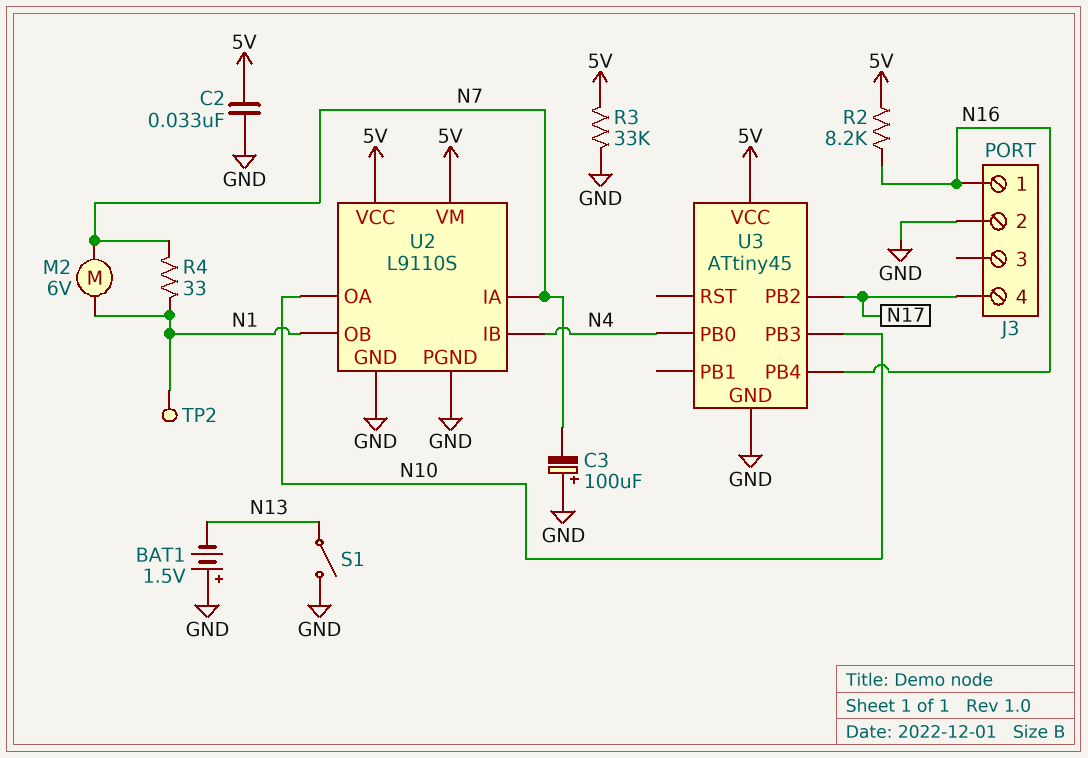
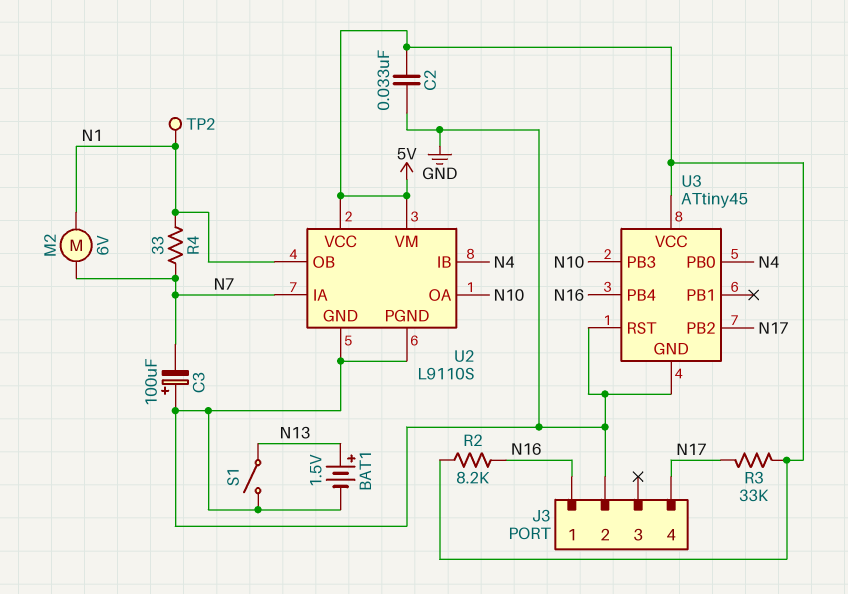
BAT1: 1.5V (plus GND, minus N13) -> 1.5V (plus N13, minus GND)
R3: 33k (5V, GND) -> 33k (5V, N17)
U3 pin RST: none -> GND

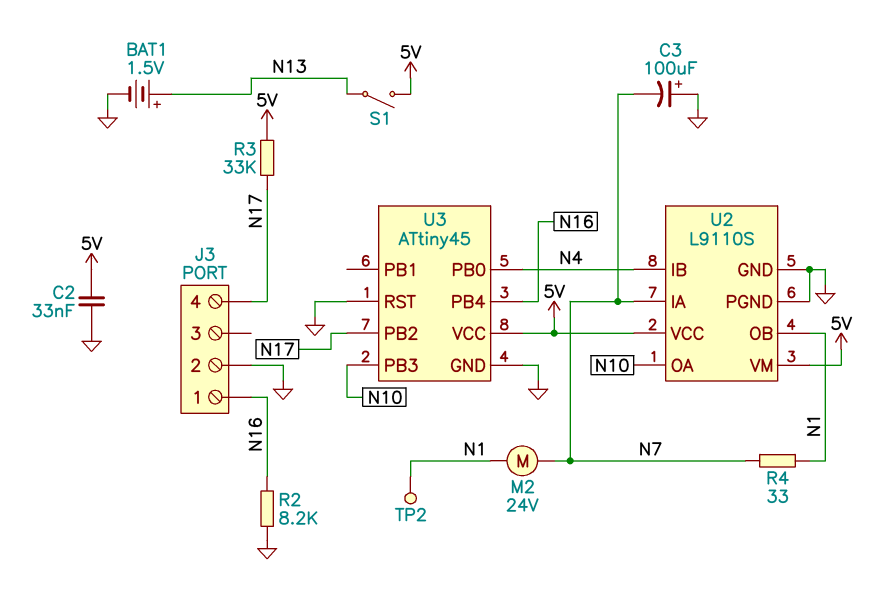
M2: motor 6V (N1, N7) -> motor 24V (N1, N7)
R2: 8.2k (5V, N16) -> 8.2k (GND, N16)
S1: switch (GND, N13) -> switch (5V, N13)

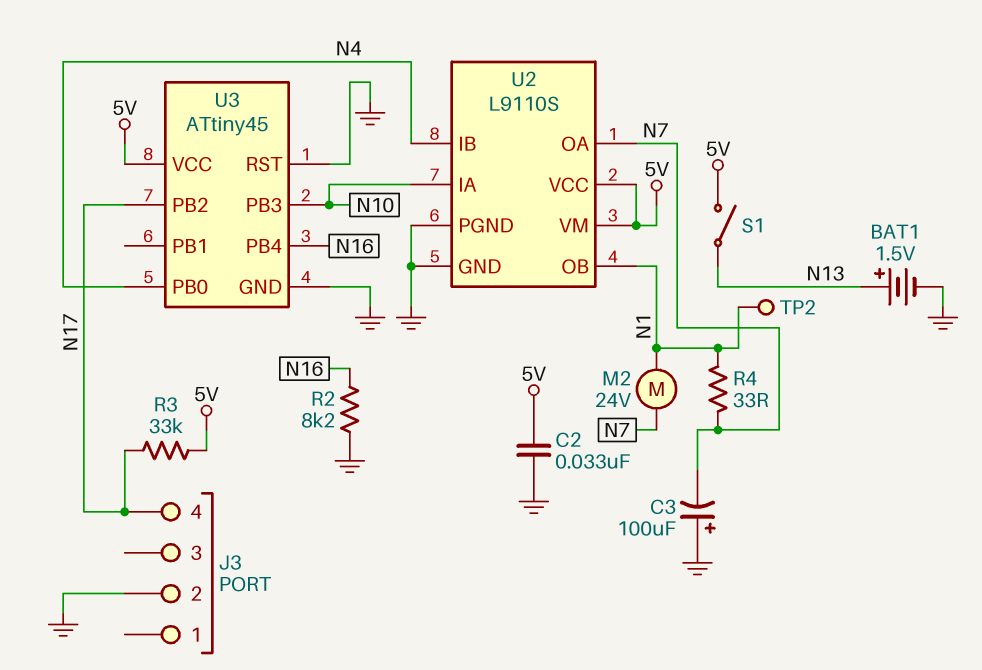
J3 pin 1: N16 -> none
U2 pin IA: N7 -> N10
U2 pin OA: N10 -> N7

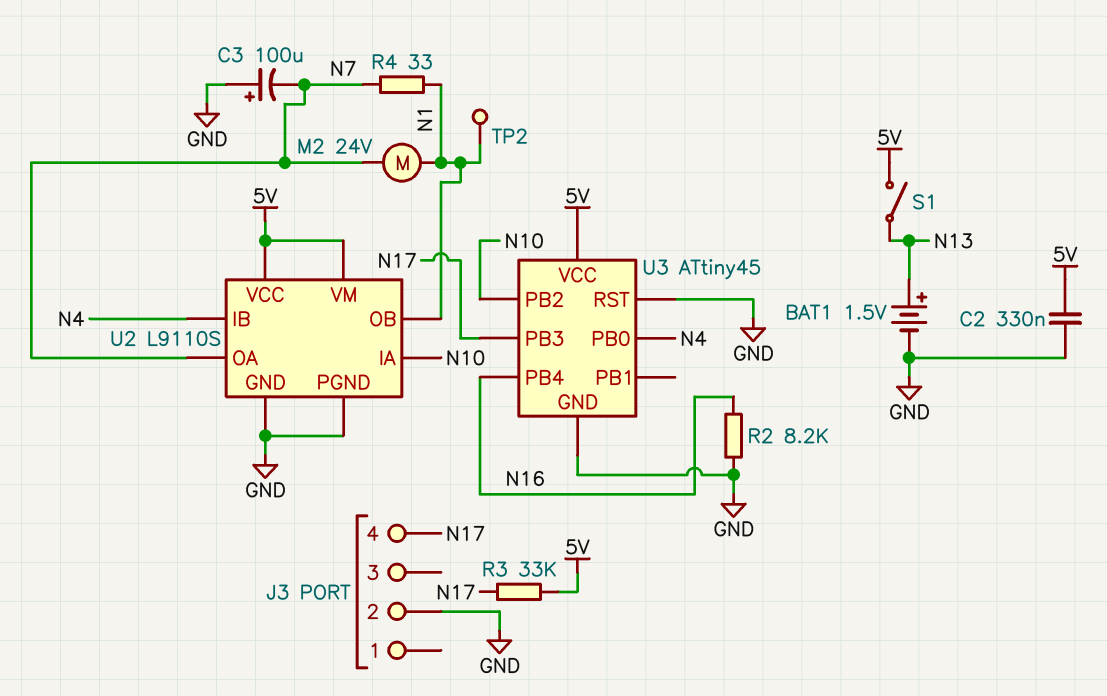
C2: 33nF (5V, GND) -> 330nF (5V, GND)
U3 pin PB2: N17 -> N10
U3 pin PB3: N10 -> N17

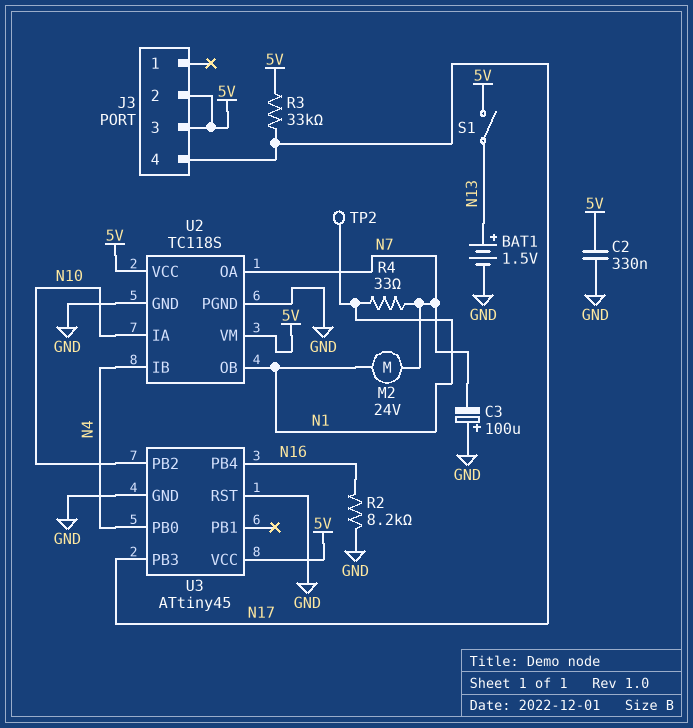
J3 pin 2: GND -> 5V
J3 pin 3: none -> 5V
U2: L9110S -> TC118S

